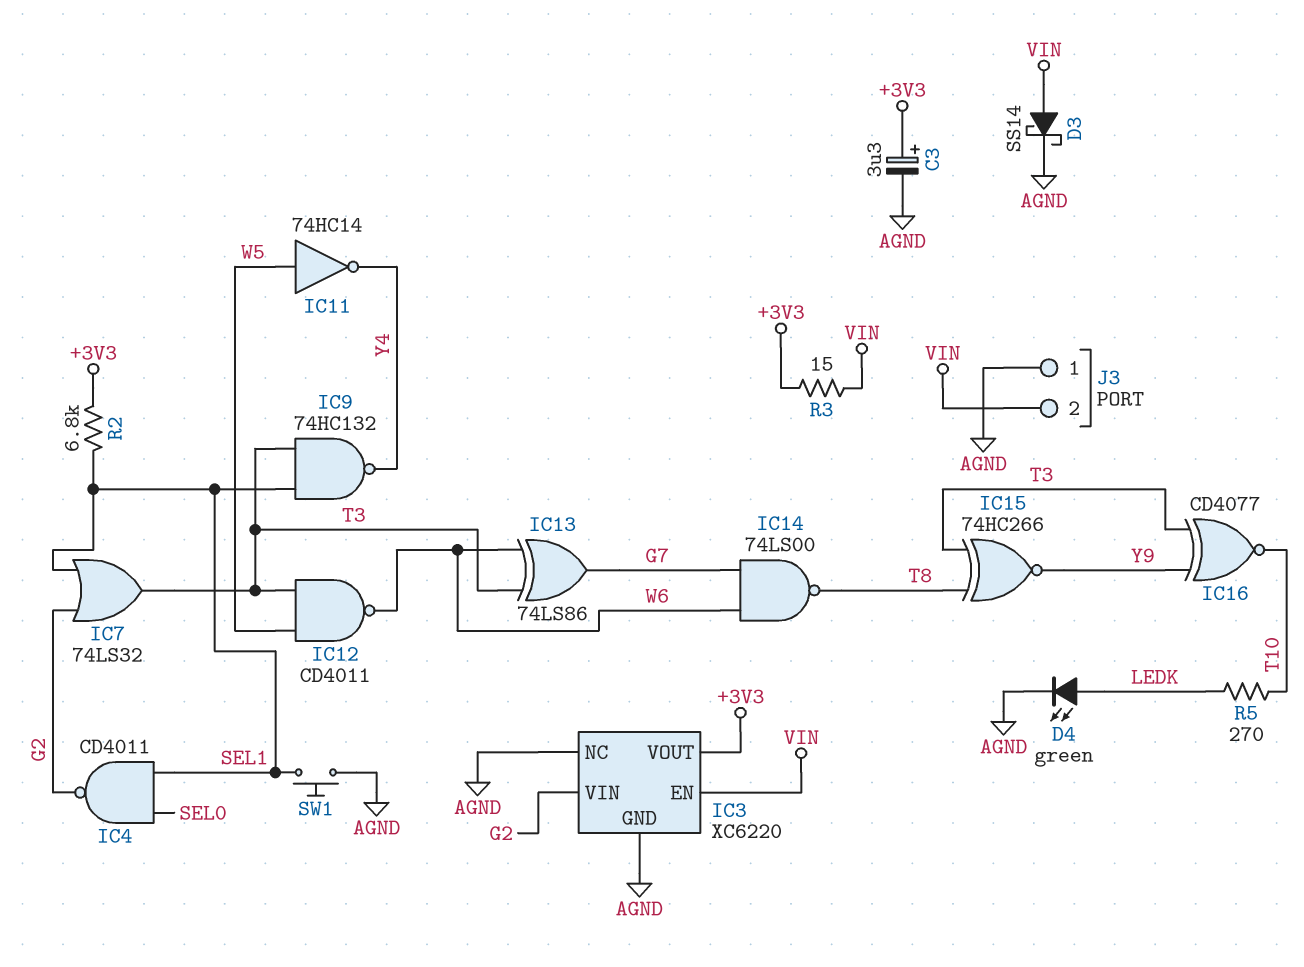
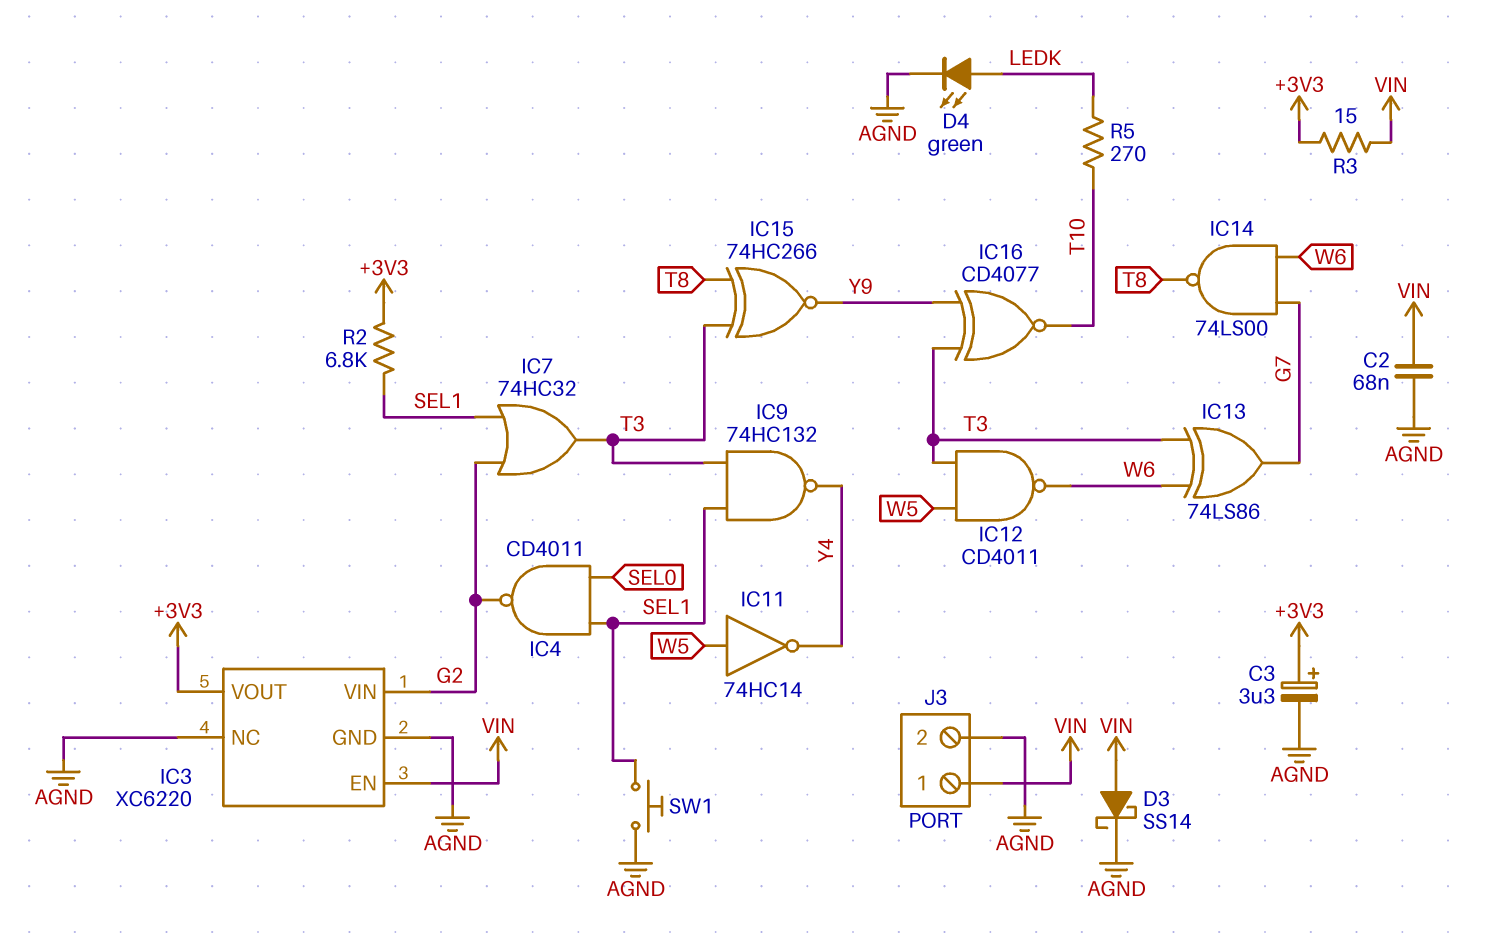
C2: none -> 68nF (AGND, VIN)
IC7: OR 74LS32 (in G2, in SEL1, out T3) -> OR 74HC32 (in G2, in SEL1, out T3)
J3 pin 1: AGND -> VIN
J3 pin 2: VIN -> AGND

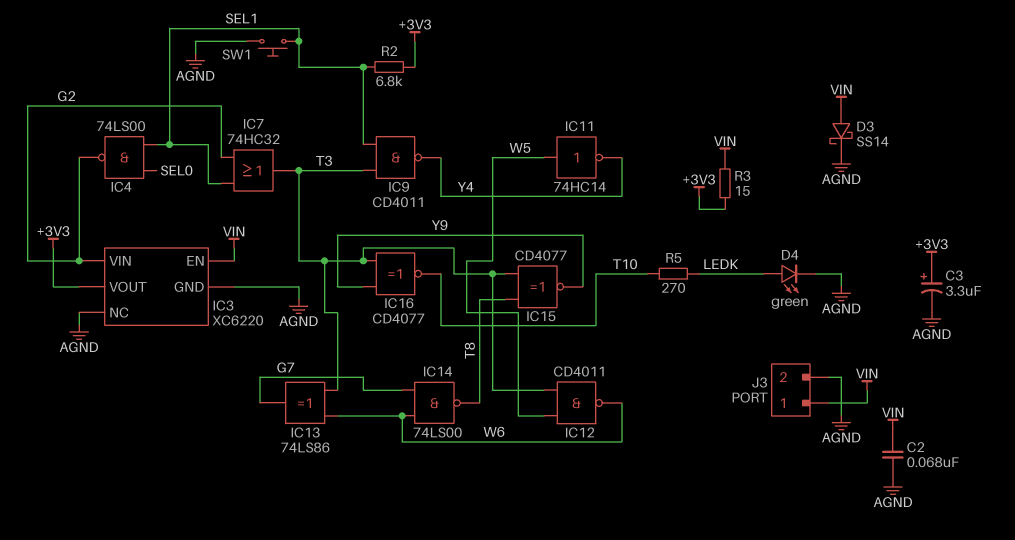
IC4: NAND CD4011 (in SEL0, in SEL1, out G2) -> NAND 74LS00 (in SEL0, in SEL1, out G2)
IC9: NAND 74HC132 (in SEL1, in T3, out Y4) -> NAND CD4011 (in SEL1, in T3, out Y4)
IC15: XNOR 74HC266 (in T3, in T8, out Y9) -> XNOR CD4077 (in T3, in T8, out Y9)

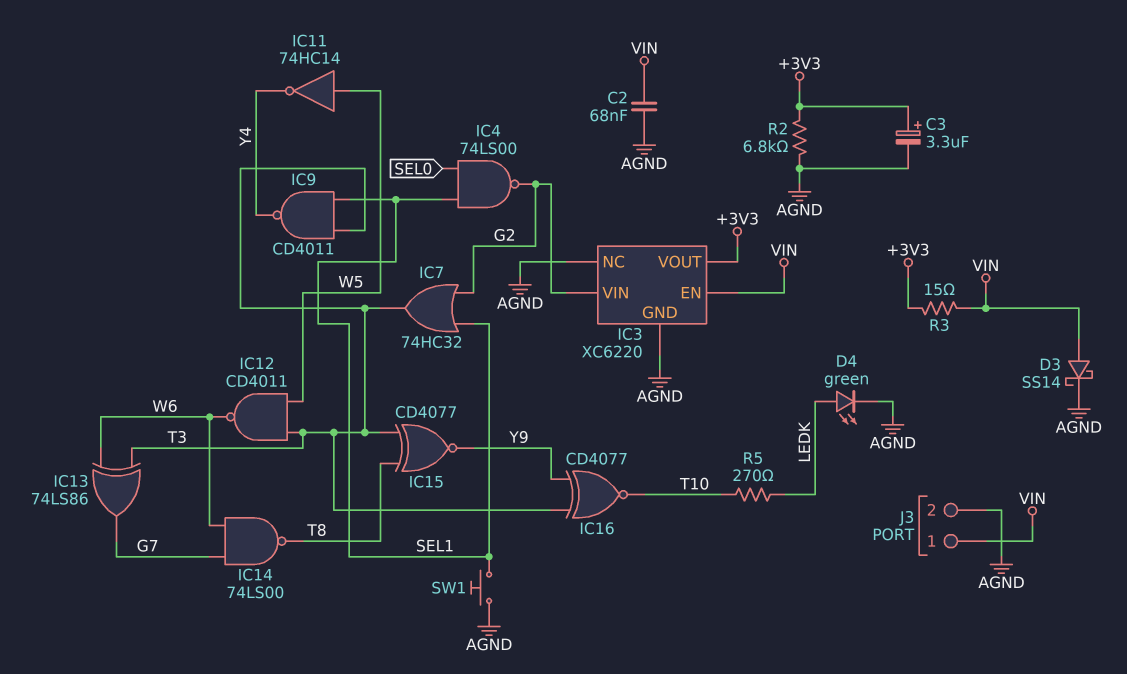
R2: 6.8k (+3V3, SEL1) -> 6.8k (+3V3, AGND)

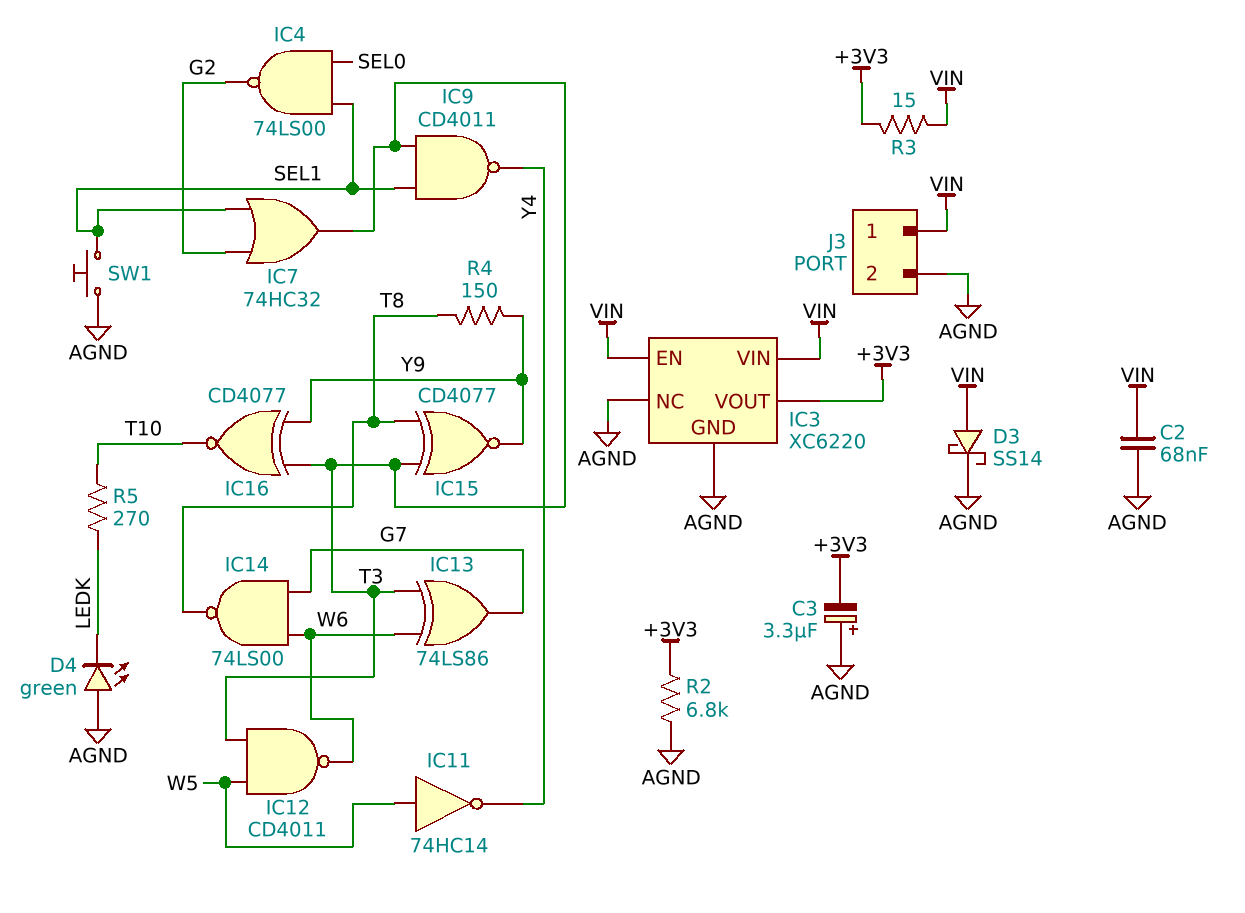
C3: 3.3uF (plus +3V3, minus AGND) -> 3.3uF (plus AGND, minus +3V3)
D4: LED green (A LEDK, K AGND) -> LED green (A AGND, K LEDK)
IC3 pin VIN: G2 -> VIN
R4: none -> 150 (T8, Y9)

